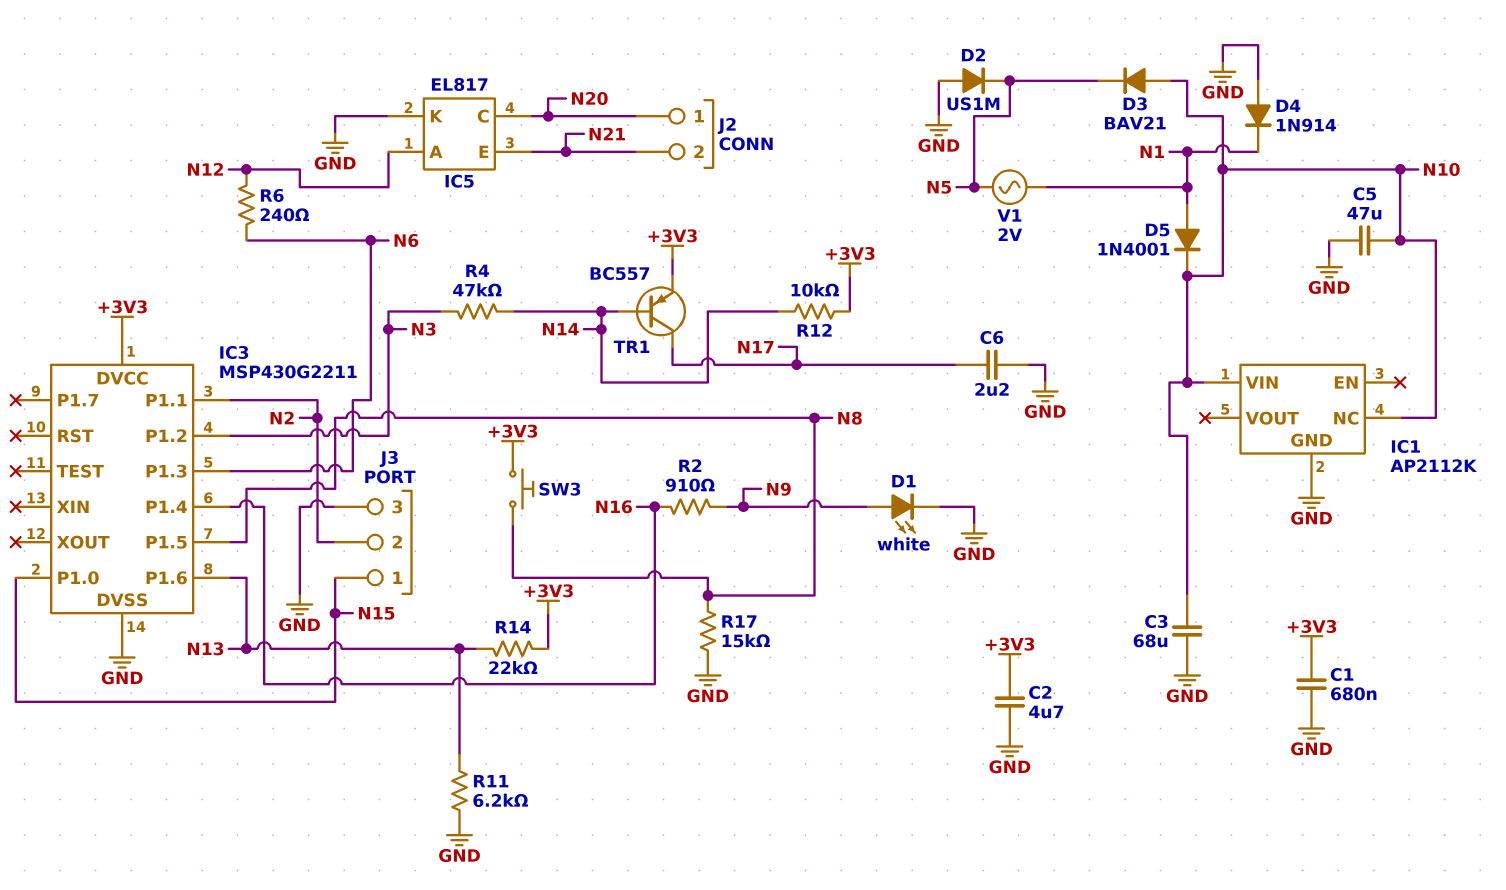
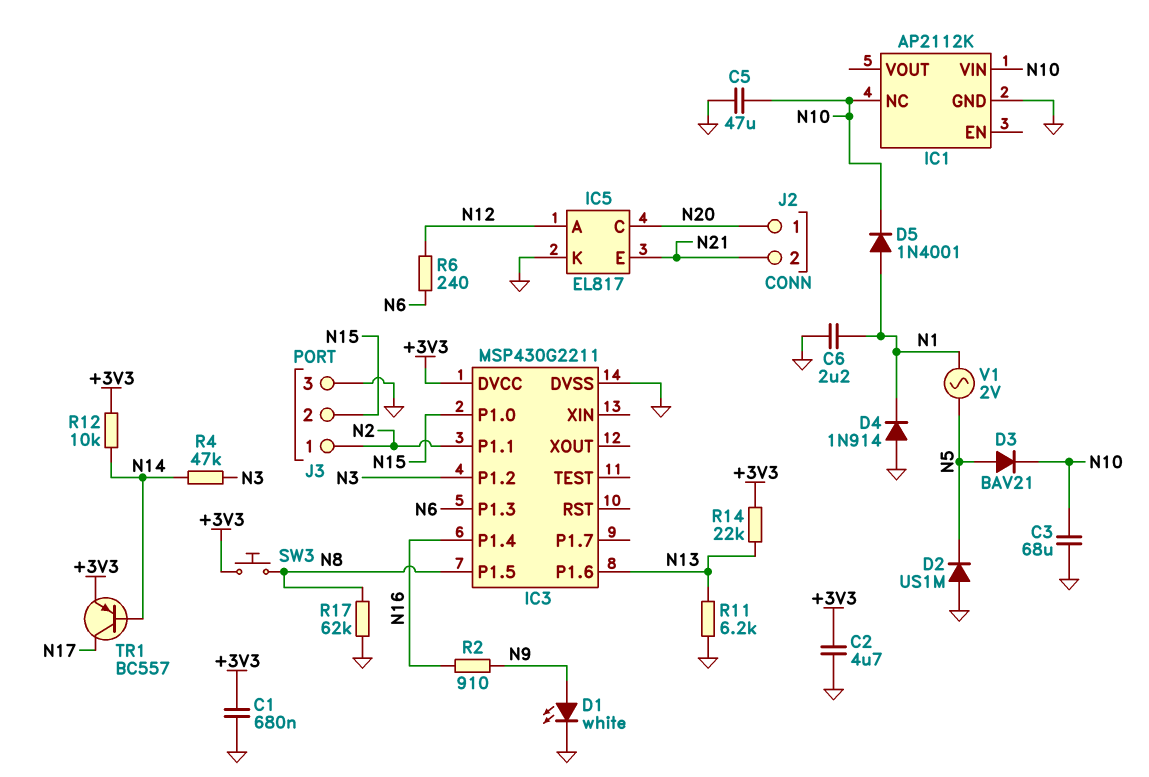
C6: 2.2uF (GND, N17) -> 2.2uF (GND, N1)
D3: diode BAV21 (A N10, K N5) -> diode BAV21 (A N5, K N10)
J3 pin 1: N15 -> N2
J3 pin 2: N2 -> N15
R17: 15k (GND, N8) -> 62k (GND, N8)

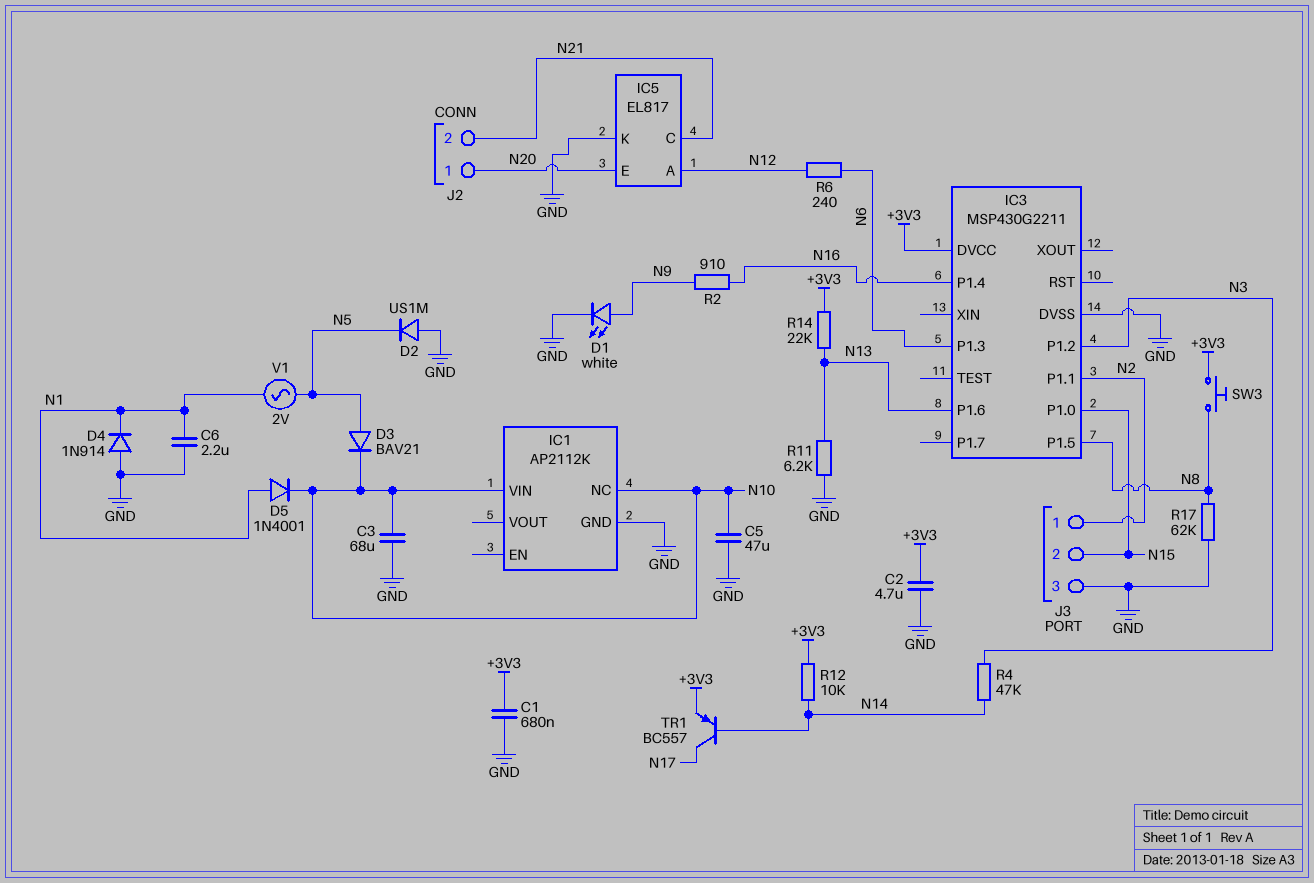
IC5 pin C: N20 -> N21
IC5 pin E: N21 -> N20

